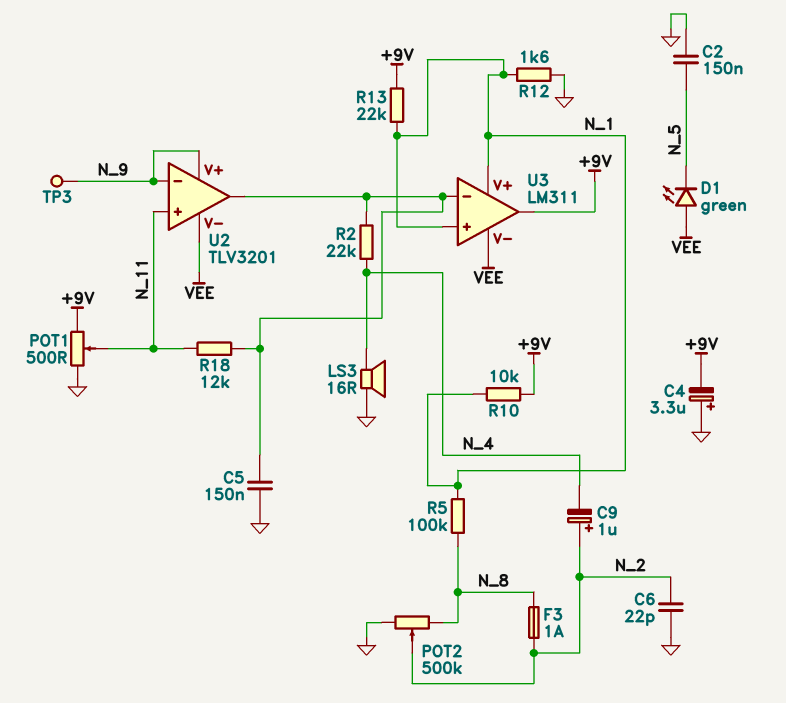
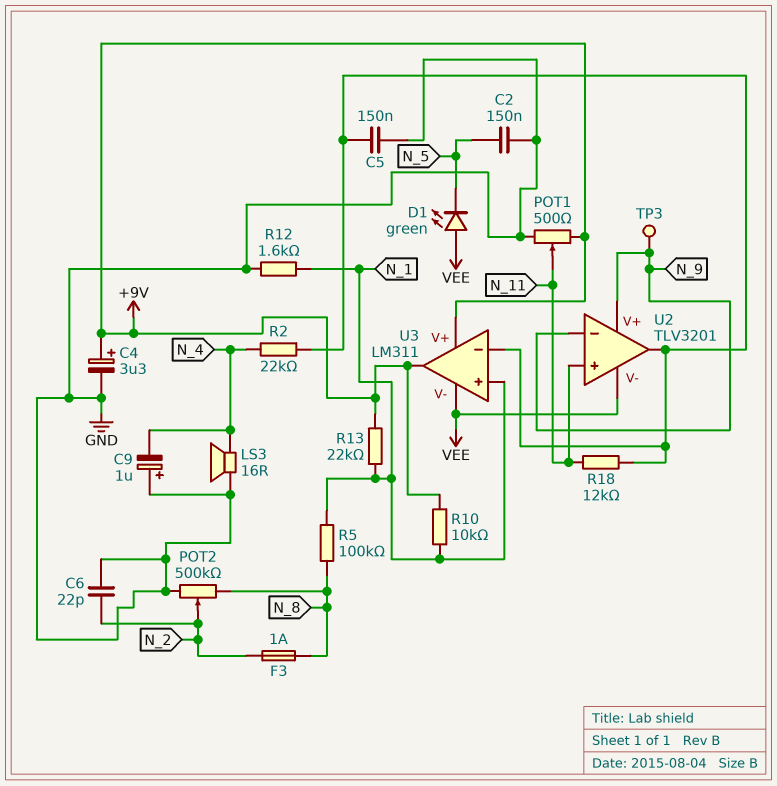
C4: 3.3uF (plus GND, minus +9V) -> 3.3uF (plus +9V, minus GND)
C9: 1uF (plus N_2, minus N_4) -> 1uF (plus GND, minus N_4)
U3 pin V+: N_1 -> +9V

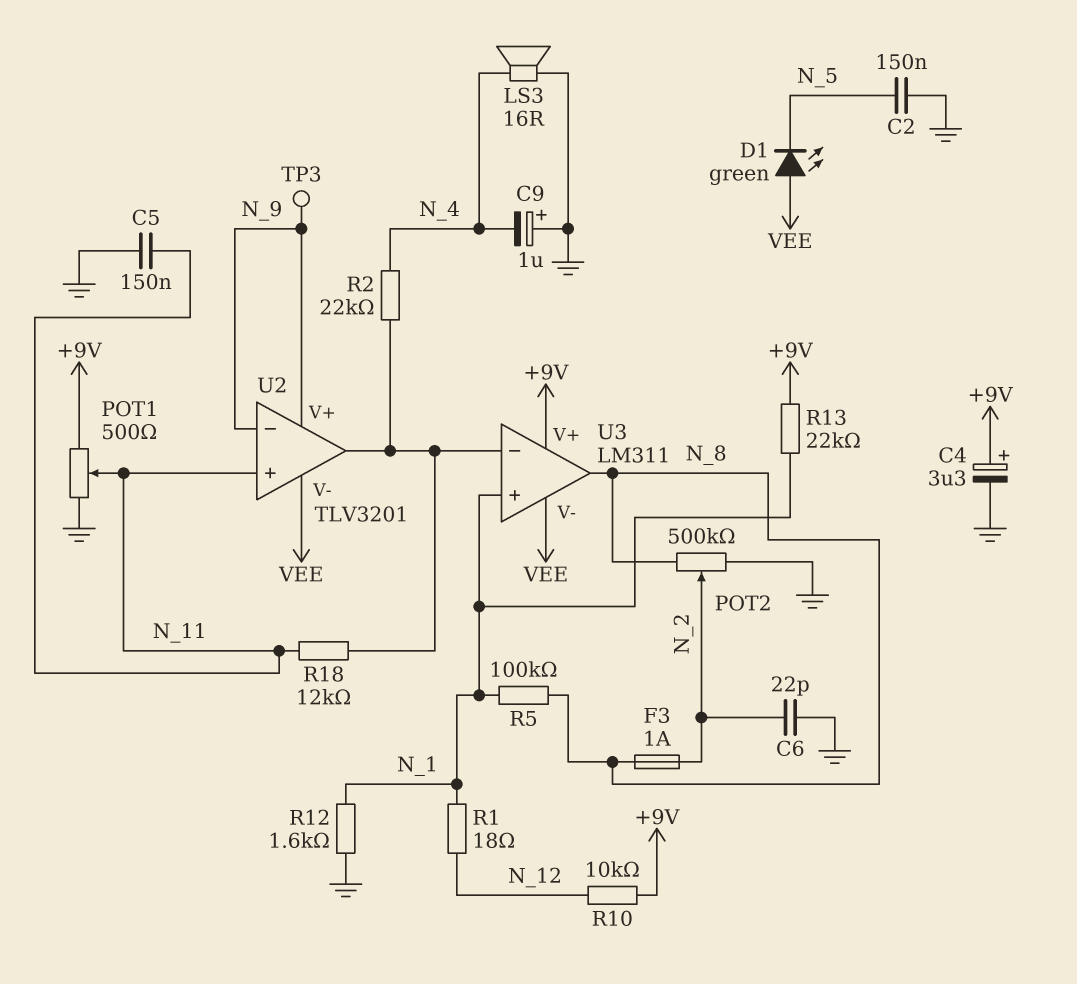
C5: 150nF (GND, U2/out) -> 150nF (GND, N_11)
R1: none -> 18 (N_1, N_12)
R10: 10k (+9V, N_1) -> 10k (+9V, N_12)
U3 pin out: +9V -> N_8

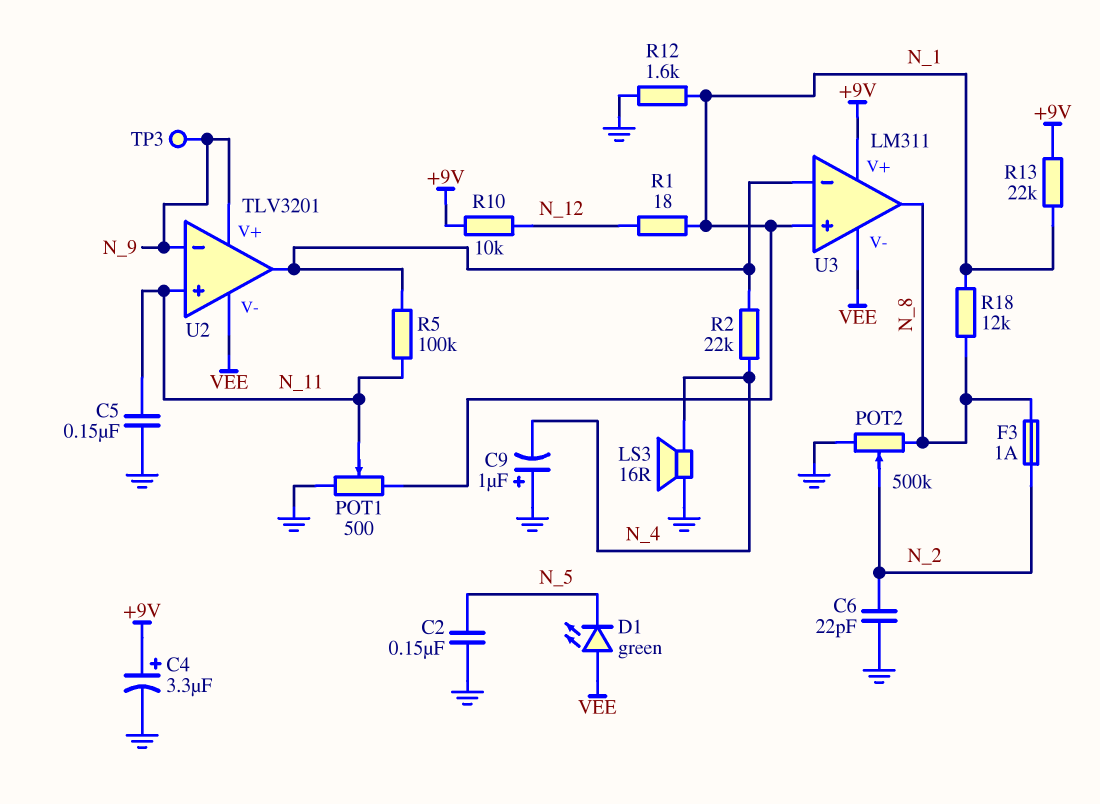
POT1: 500 (+9V, GND, wiper N_11) -> 500 (GND, N_1, wiper N_11)
R5: 100k (N_1, N_8) -> 100k (N_11, U2/out)
R18: 12k (N_11, U2/out) -> 12k (N_1, N_8)

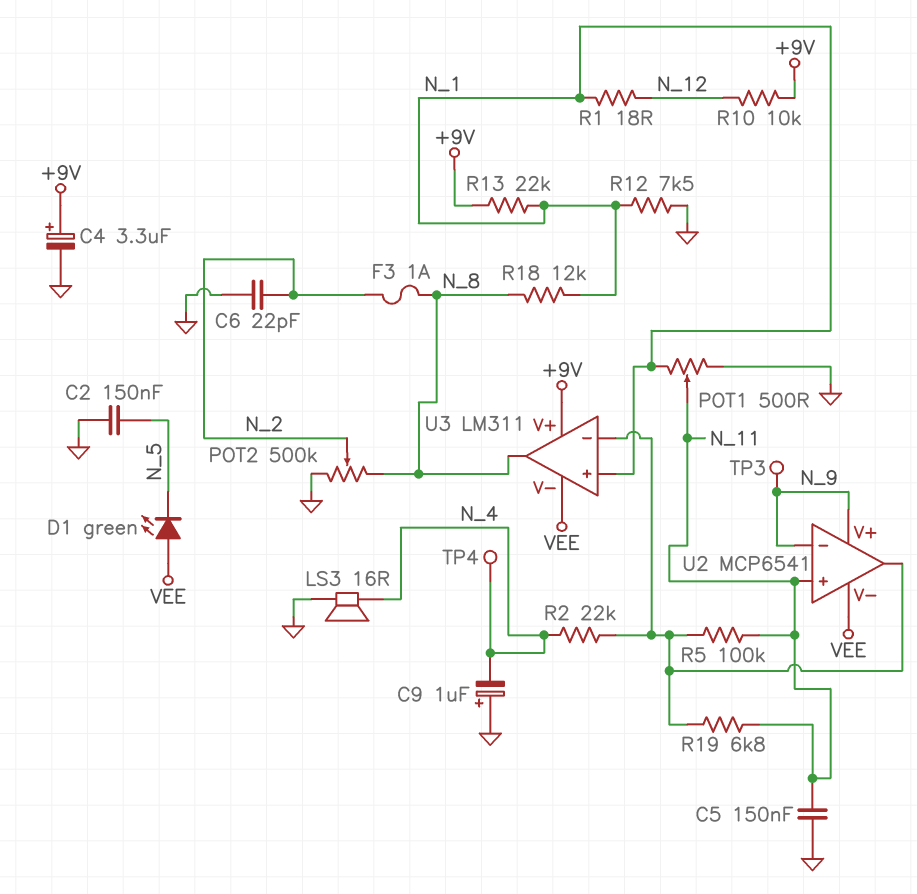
R12: 1.6k (GND, N_1) -> 7.5k (GND, N_1)
R19: none -> 6.8k (N_11, U2/out)
TP4: none -> test point (N_4)
U2: TLV3201 -> MCP6541

